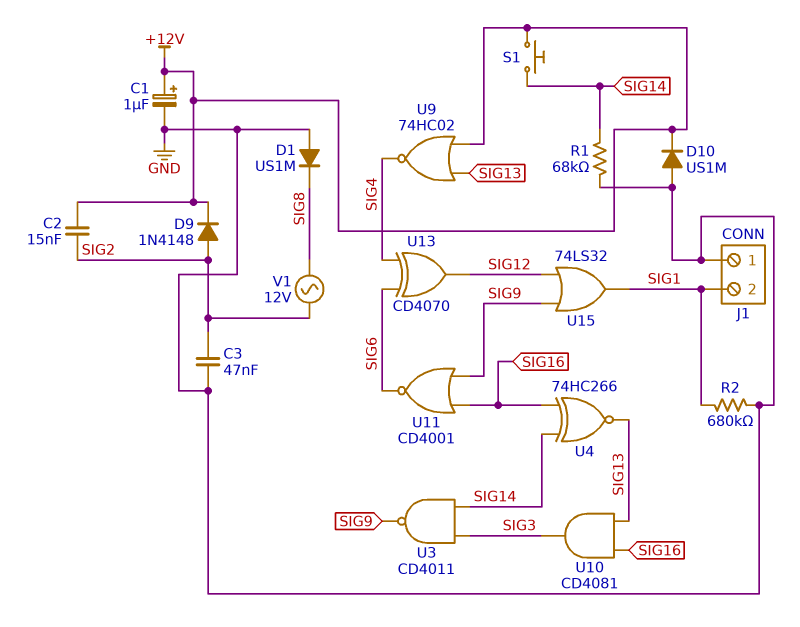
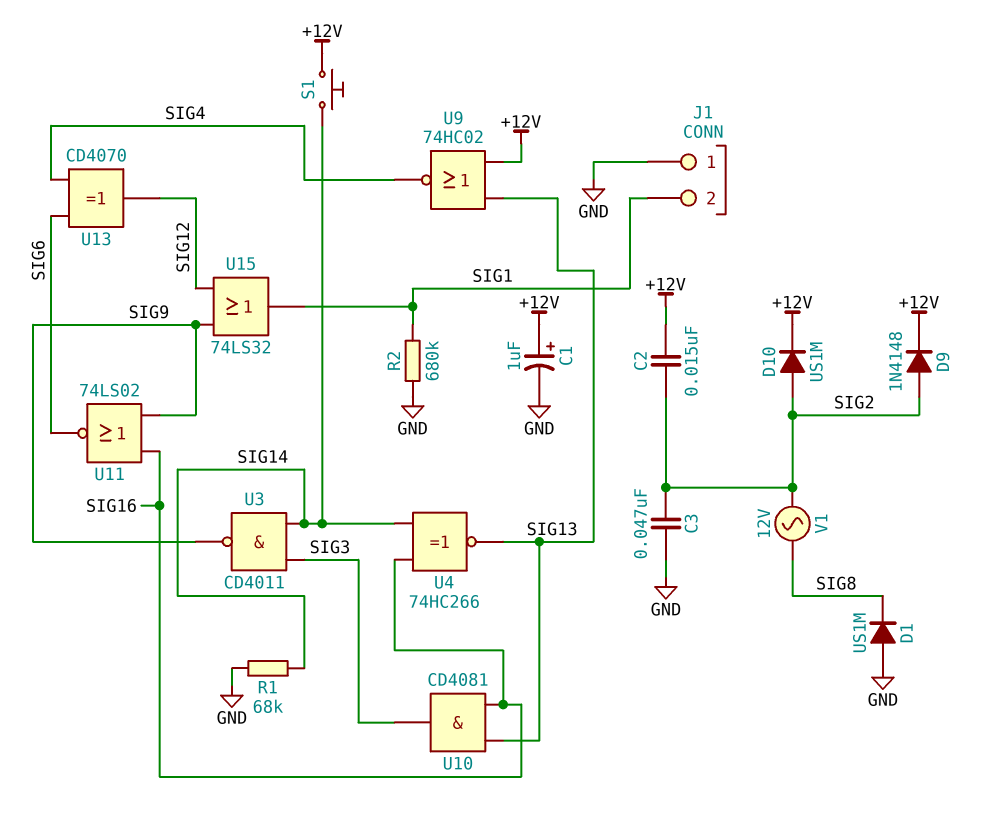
D10: diode US1M (A GND, K +12V) -> diode US1M (A SIG2, K +12V)
U11: NOR CD4001 (in SIG9, in SIG16, out SIG6) -> NOR 74LS02 (in SIG9, in SIG16, out SIG6)

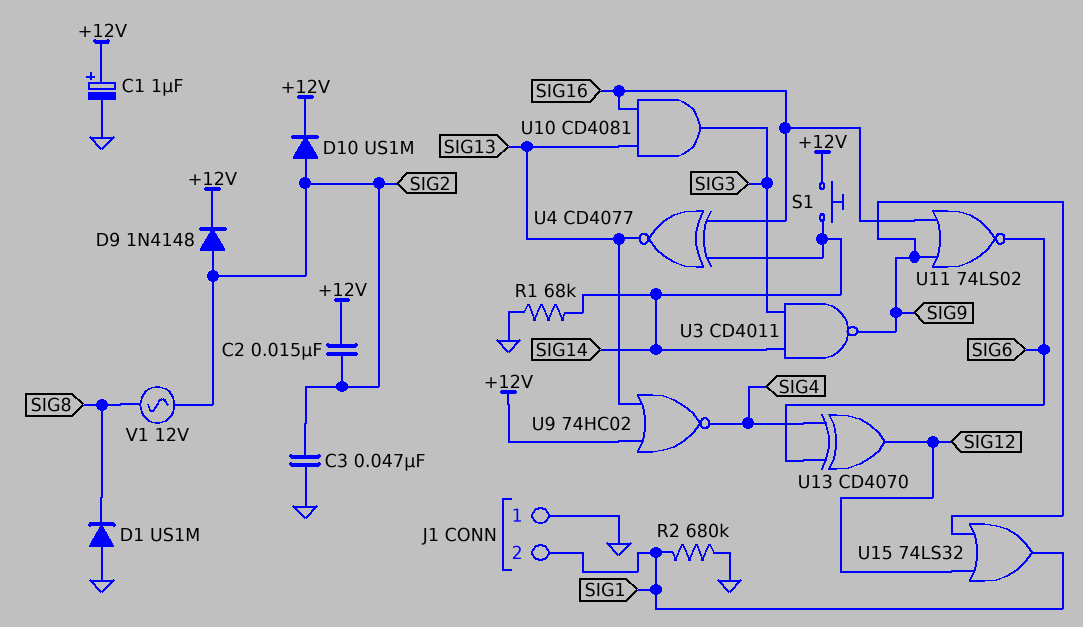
U4: XNOR 74HC266 (in SIG14, in SIG16, out SIG13) -> XNOR CD4077 (in SIG14, in SIG16, out SIG13)

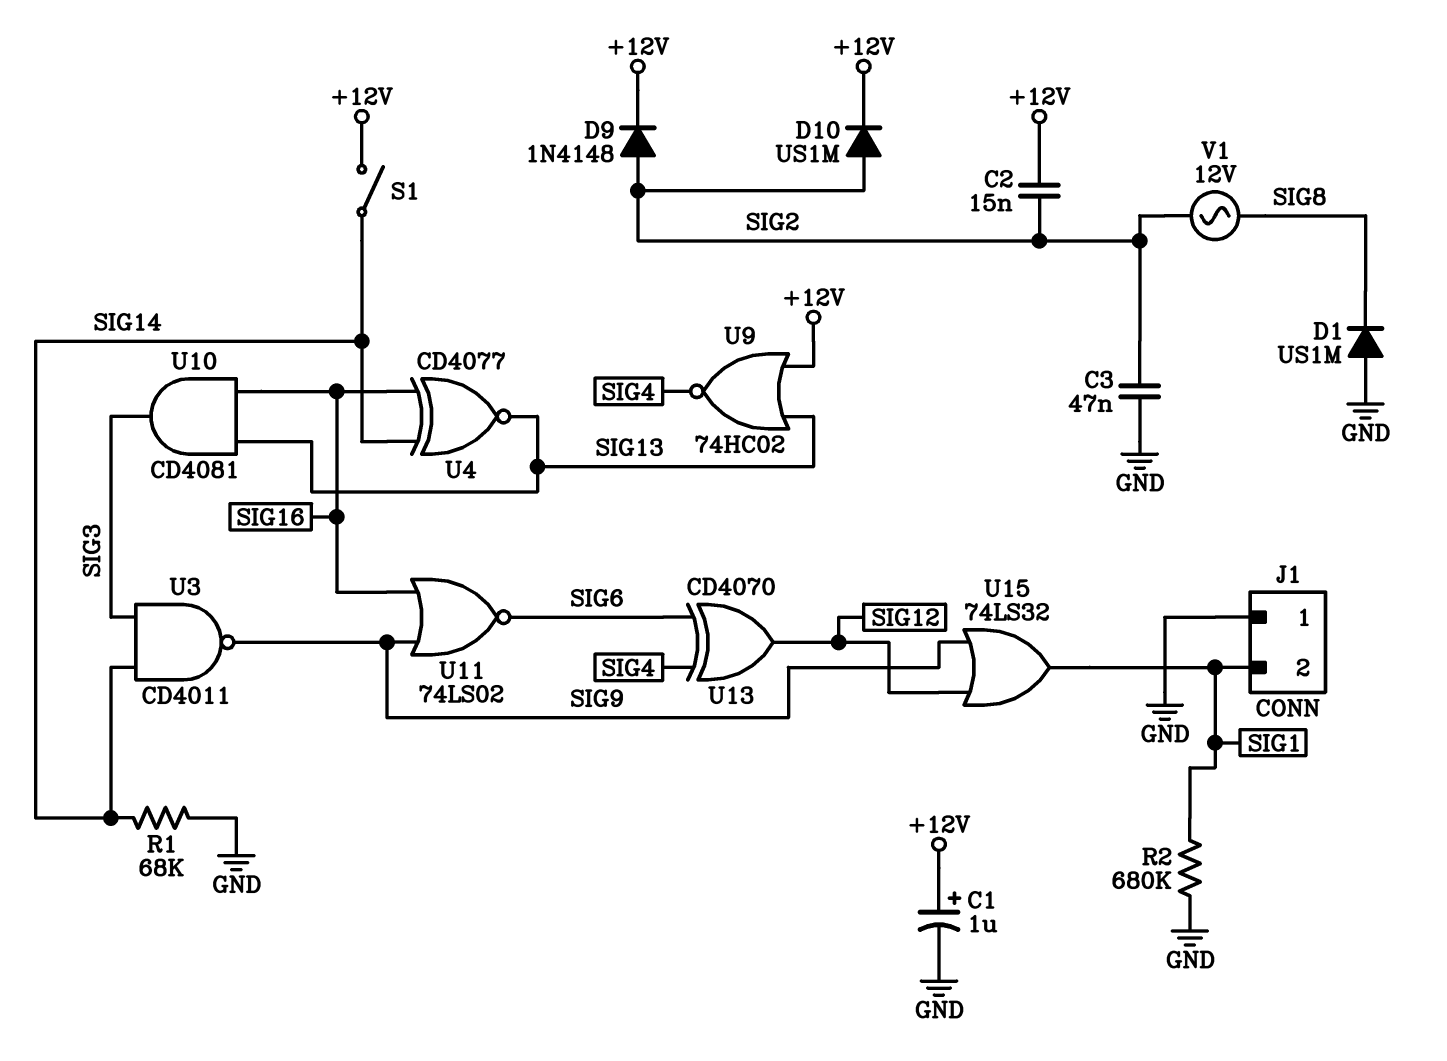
S1: button (+12V, SIG14) -> switch (+12V, SIG14)

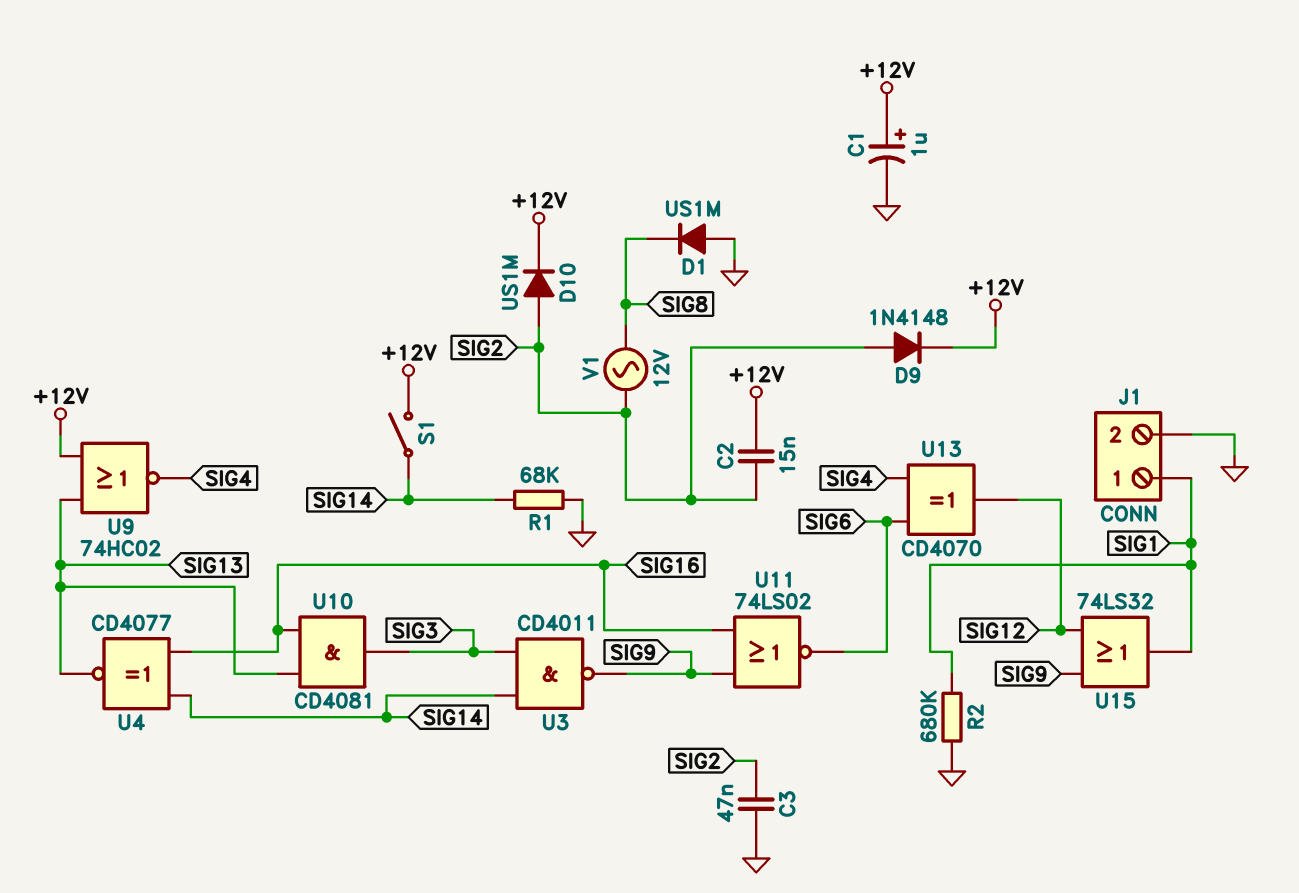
J1 pin 1: GND -> SIG1
J1 pin 2: SIG1 -> GND

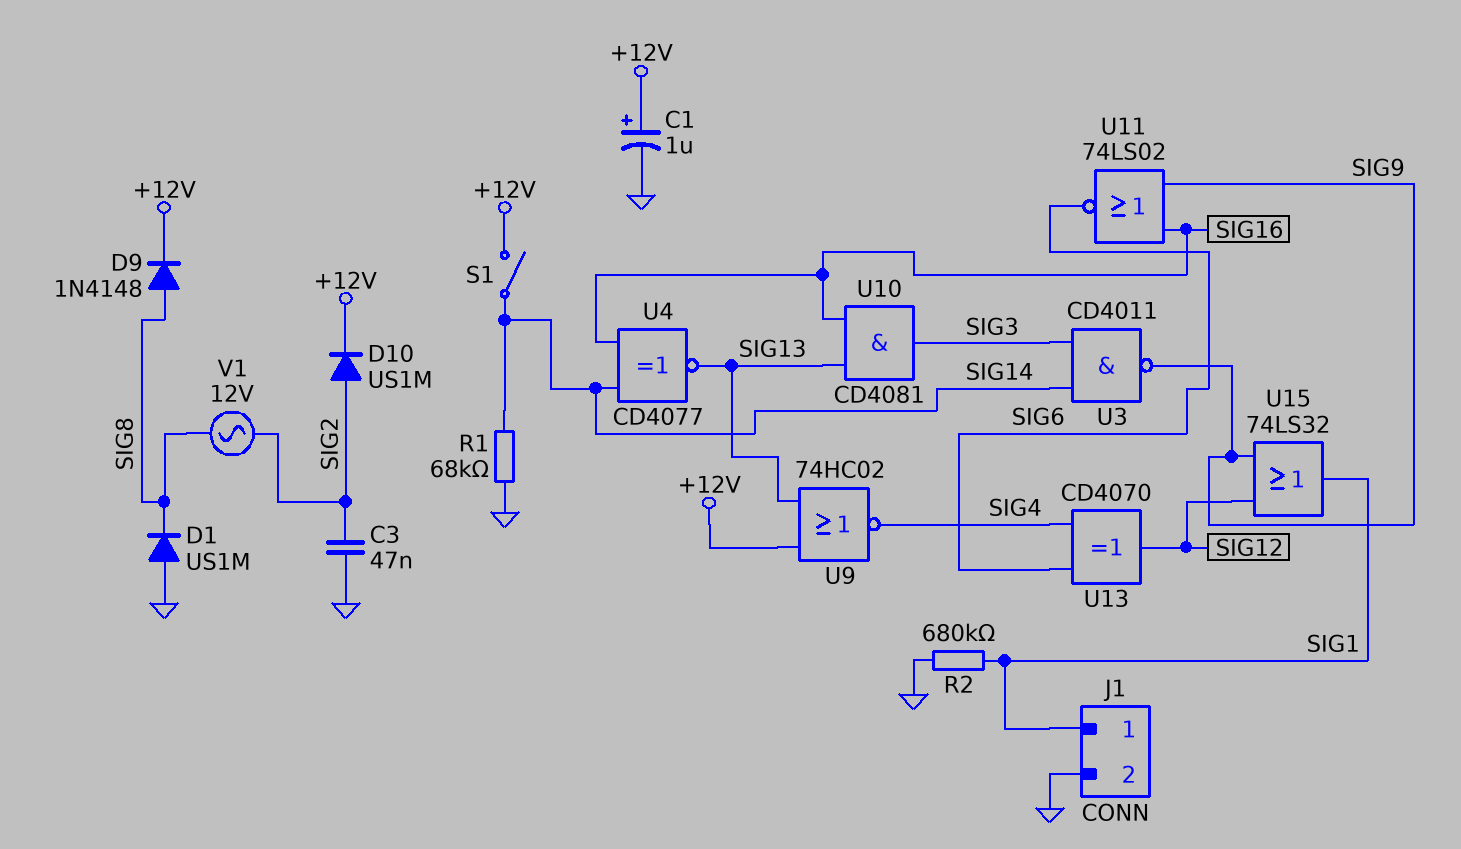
C2: 15nF (+12V, SIG2) -> none
D9: diode 1N4148 (A SIG2, K +12V) -> diode 1N4148 (A SIG8, K +12V)

